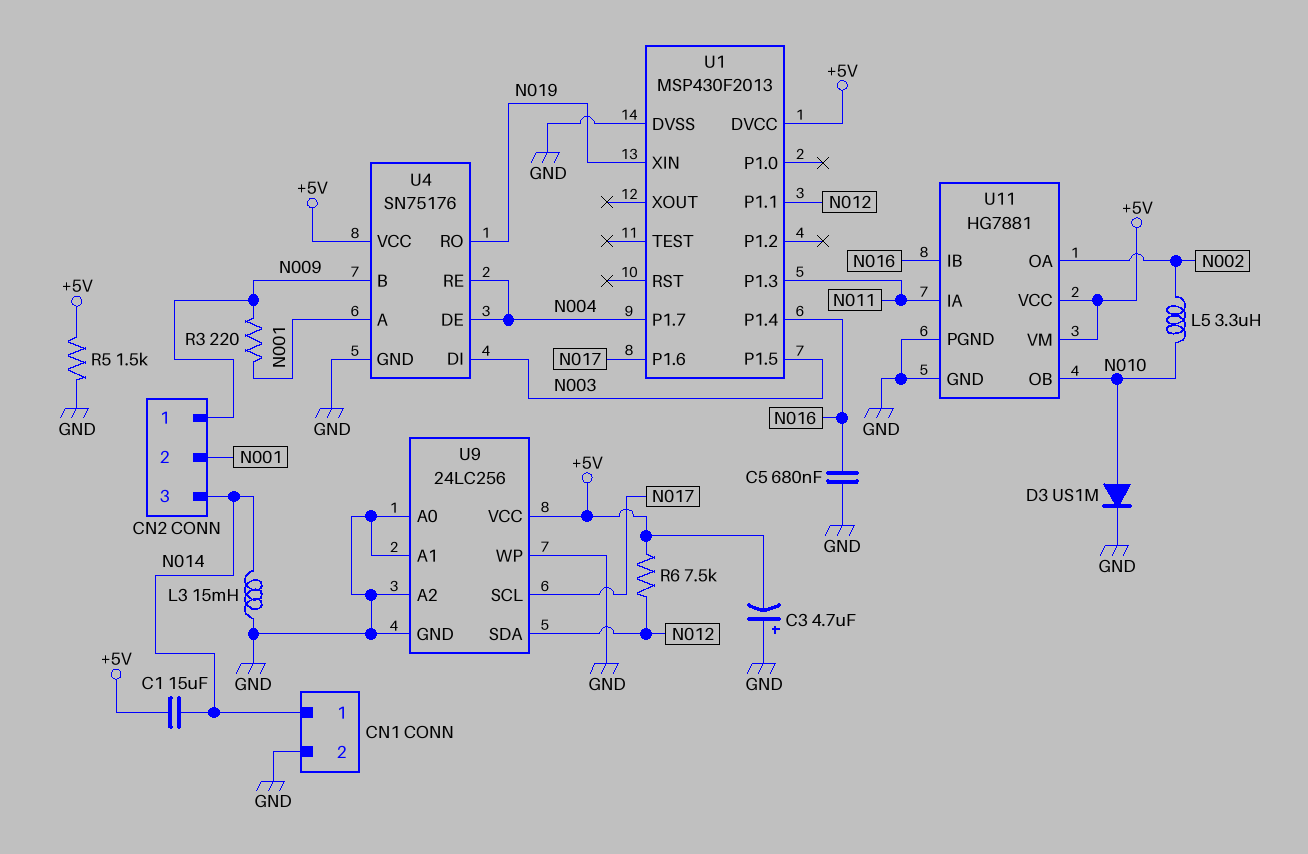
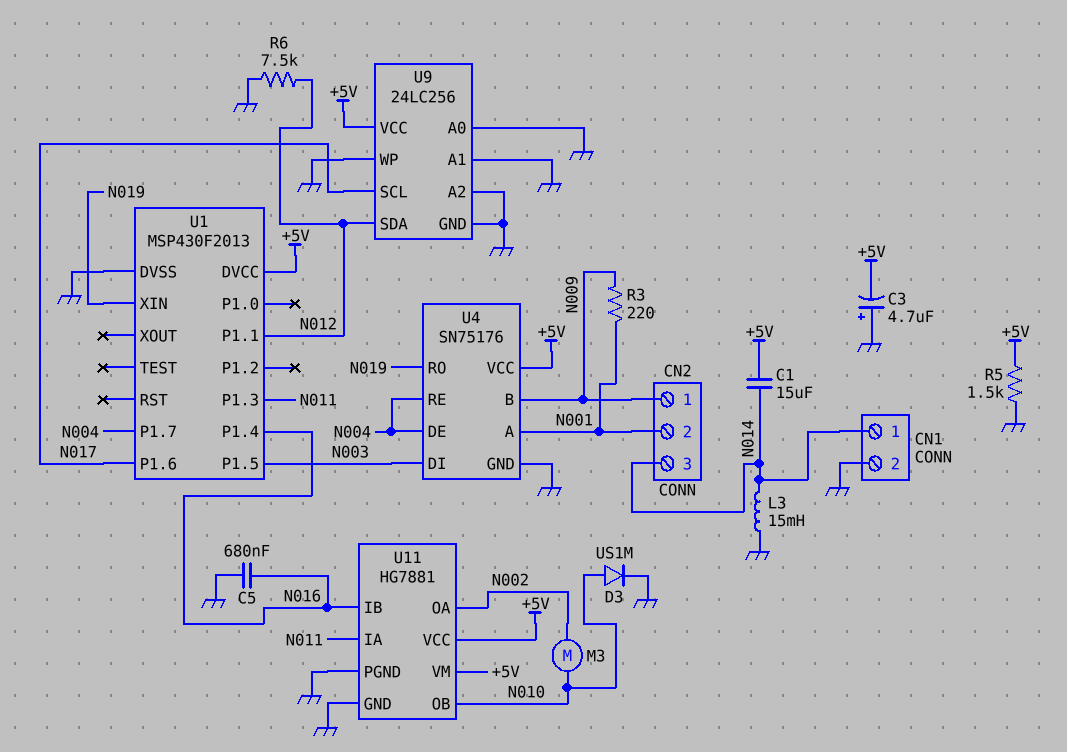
L5: 3.3uH (N002, N010) -> none
M3: none -> motor (N002, N010)
R6: 7.5k (+5V, N012) -> 7.5k (GND, N012)

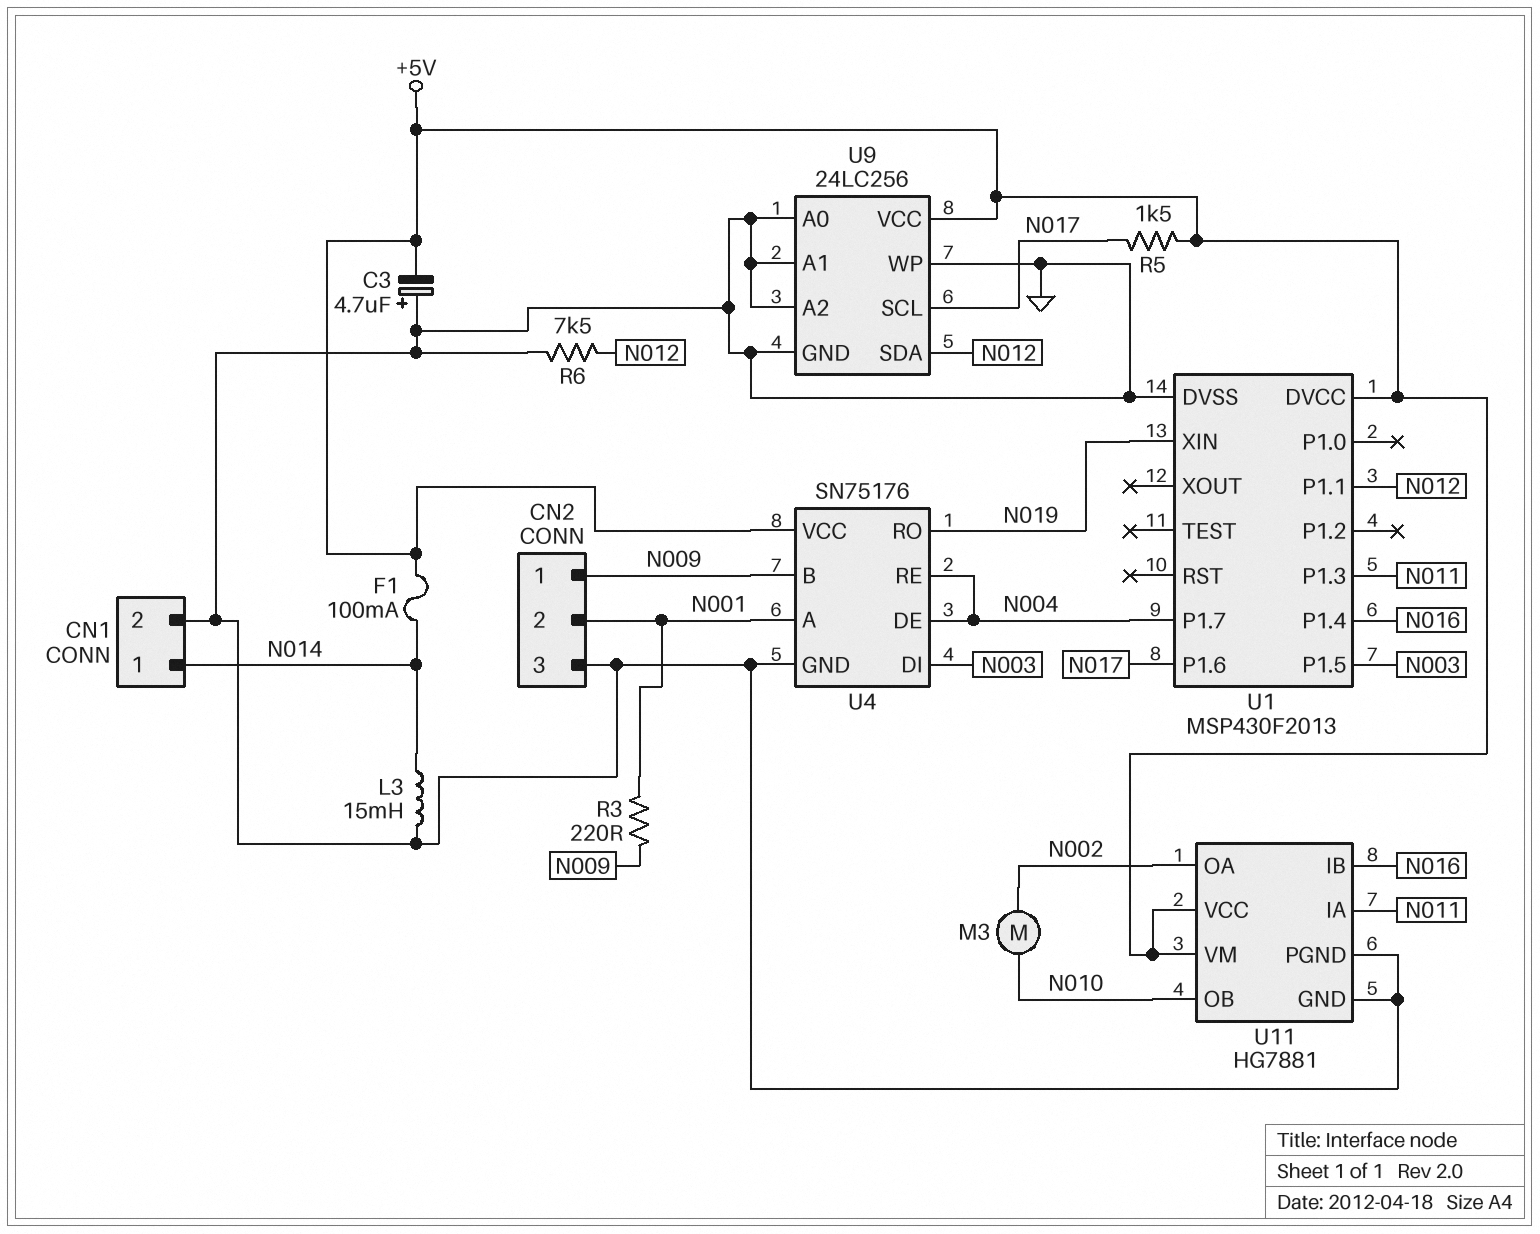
C1: 15uF (+5V, N014) -> none
C5: 680nF (GND, N016) -> none
CN2 pin 3: N014 -> GND
D3: diode US1M (A N010, K GND) -> none
F1: none -> 100mA (+5V, N014)
R5: 1.5k (+5V, GND) -> 1.5k (+5V, N017)

